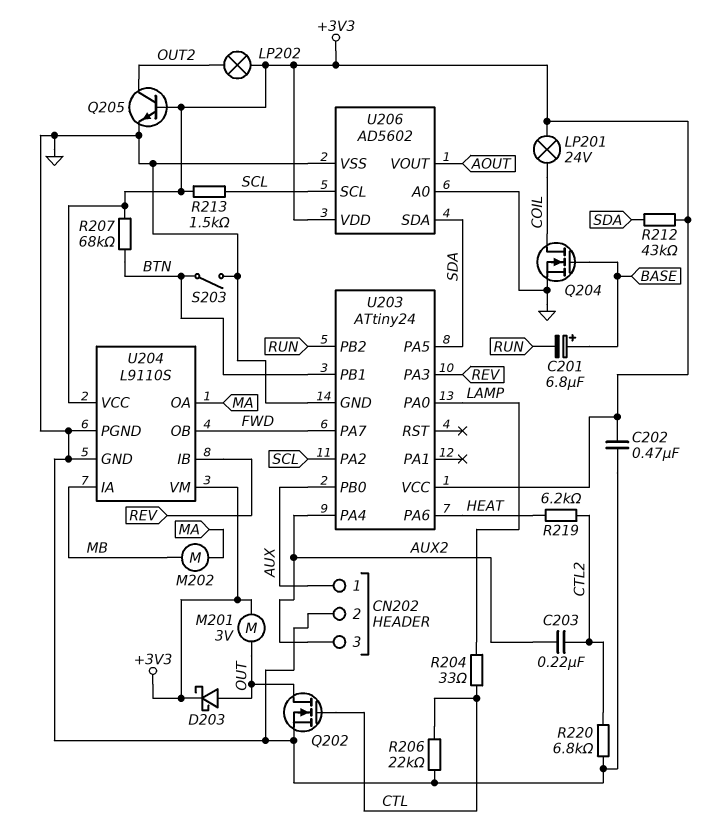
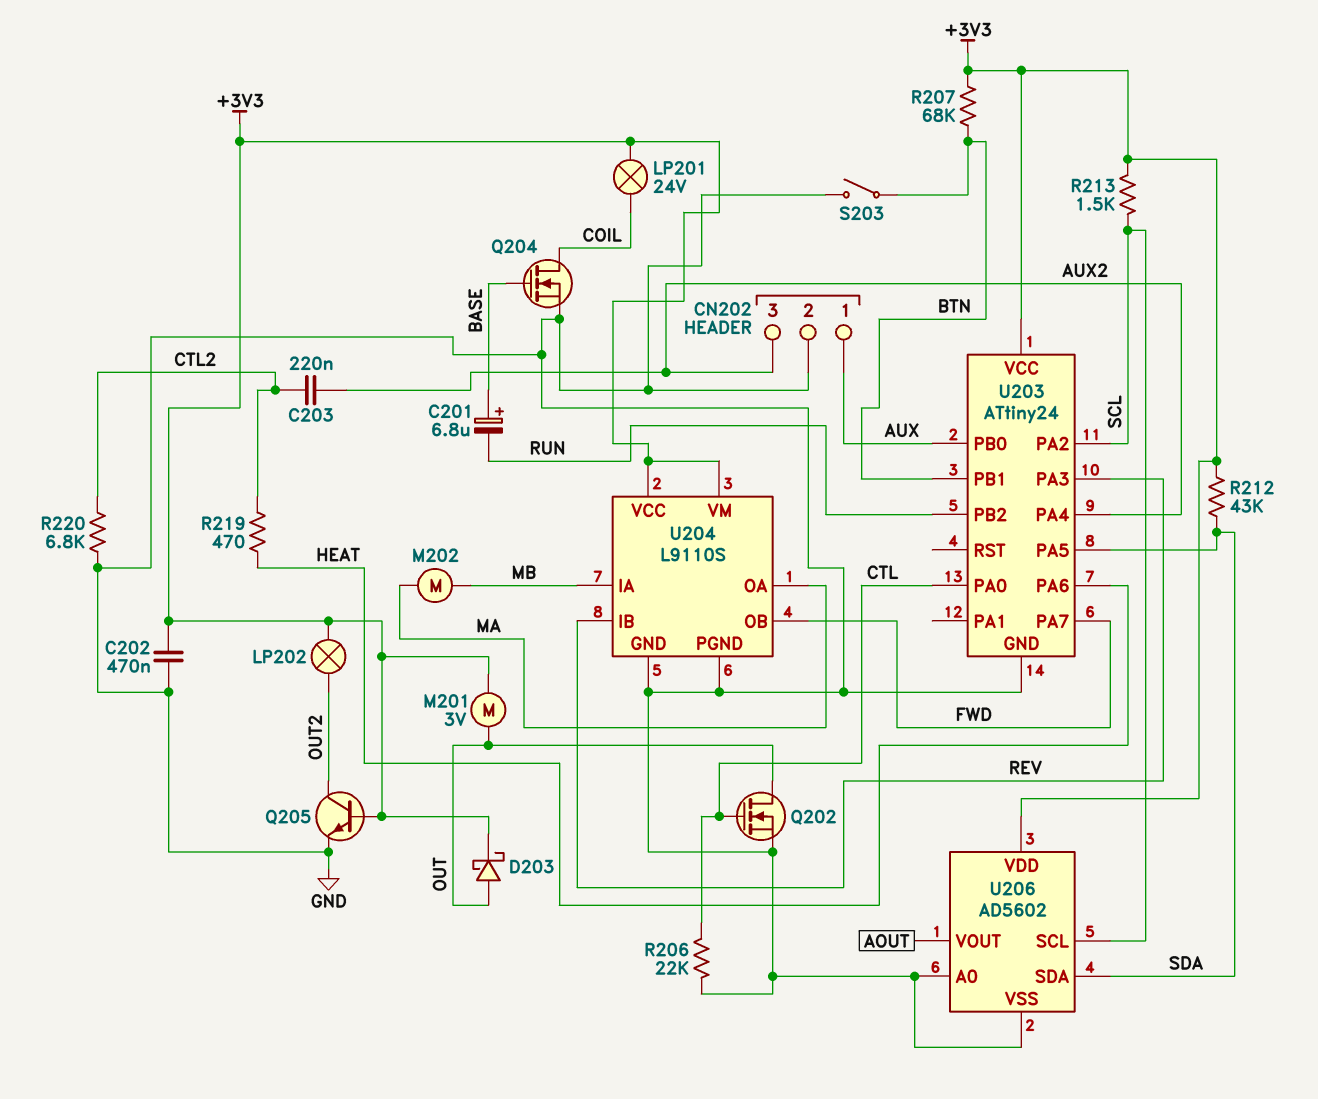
R204: 33 (CTL, LAMP) -> none
R219: 6.2k (CTL2, HEAT) -> 470 (CTL2, HEAT)
U203 pin PA0: LAMP -> CTL

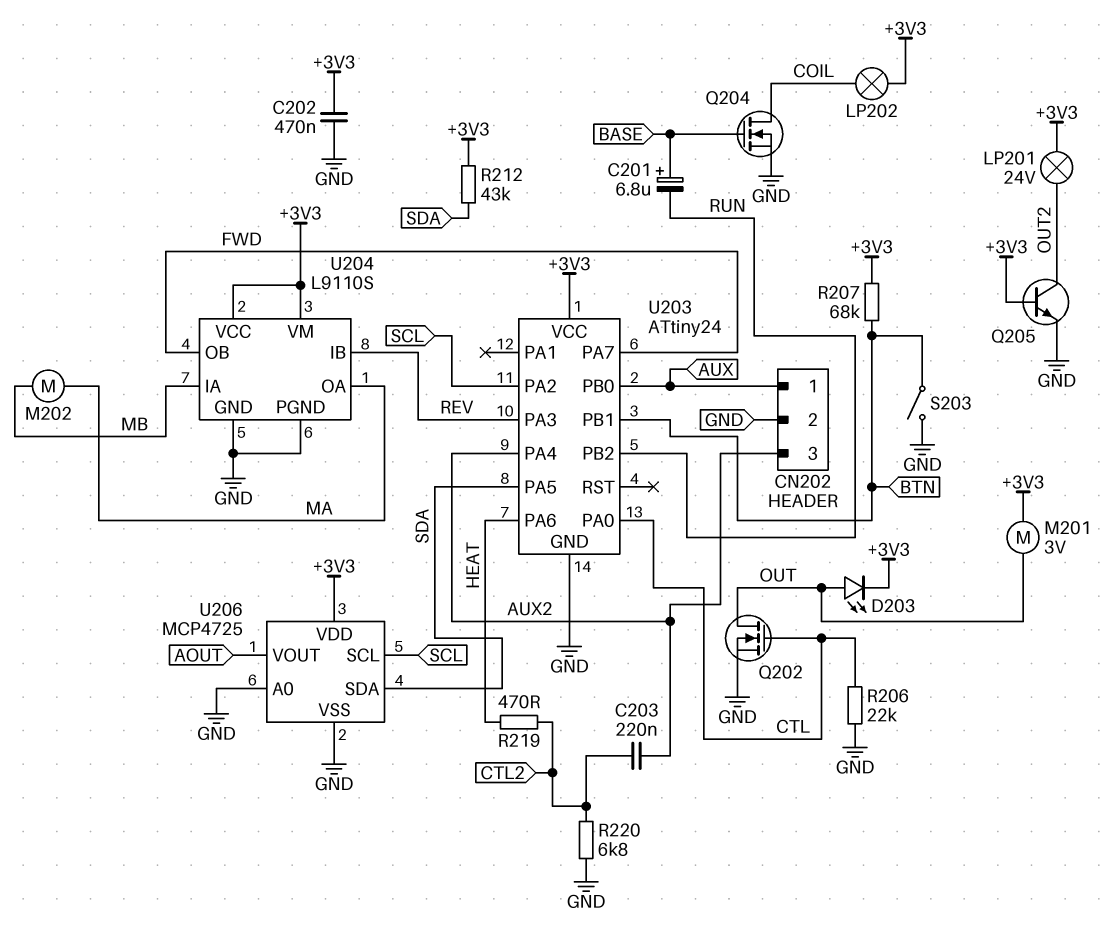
D203: schottky (A OUT, K +3V3) -> LED (A OUT, K +3V3)
LP201: lamp 24V (+3V3, COIL) -> lamp 24V (+3V3, OUT2)
LP202: lamp (+3V3, OUT2) -> lamp (+3V3, COIL)
R213: 1.5k (+3V3, SCL) -> none
U206: AD5602 -> MCP4725

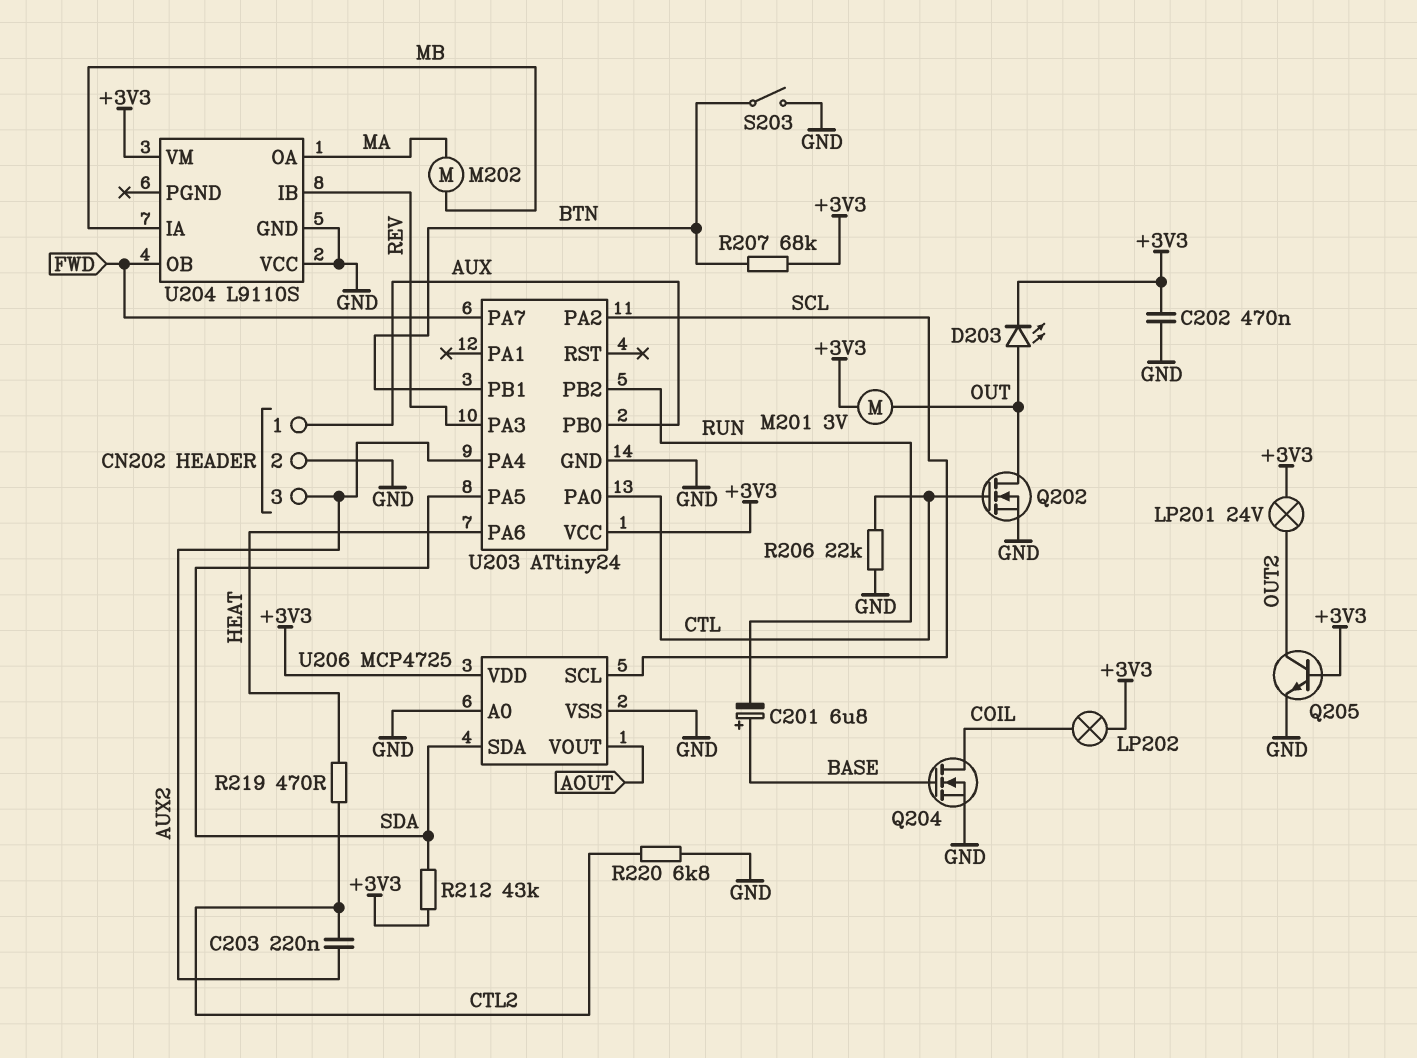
U204 pin PGND: GND -> none
U204 pin VCC: +3V3 -> GND

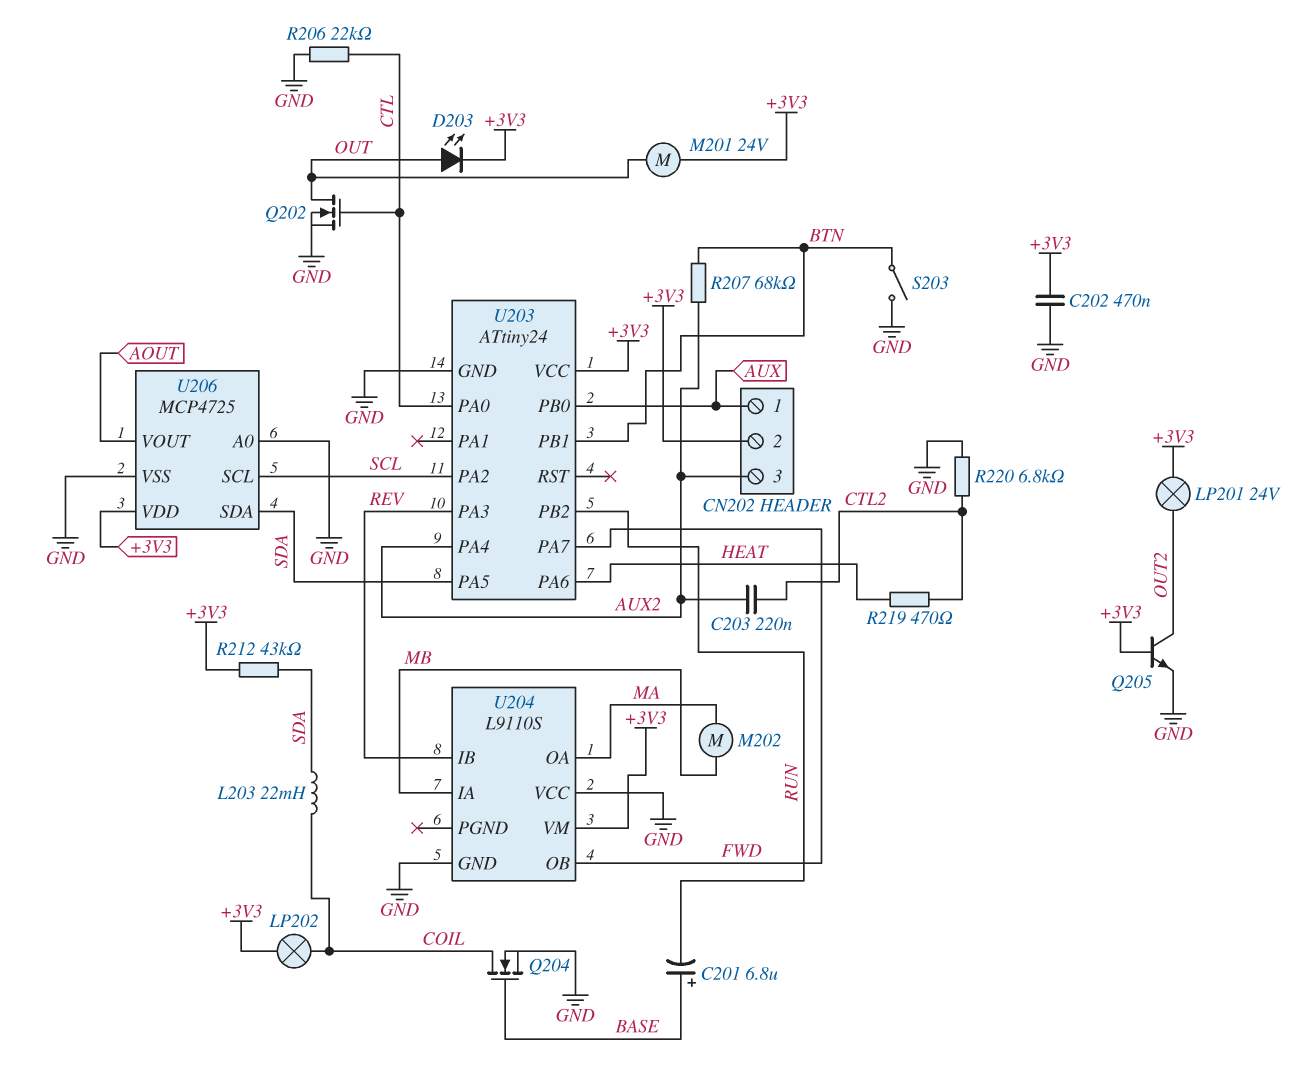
CN202 pin 2: GND -> +3V3
L203: none -> 22mH (COIL, SDA)
M201: motor 3V (+3V3, OUT) -> motor 24V (+3V3, OUT)
R207: 68k (+3V3, BTN) -> 68k (AUX2, BTN)

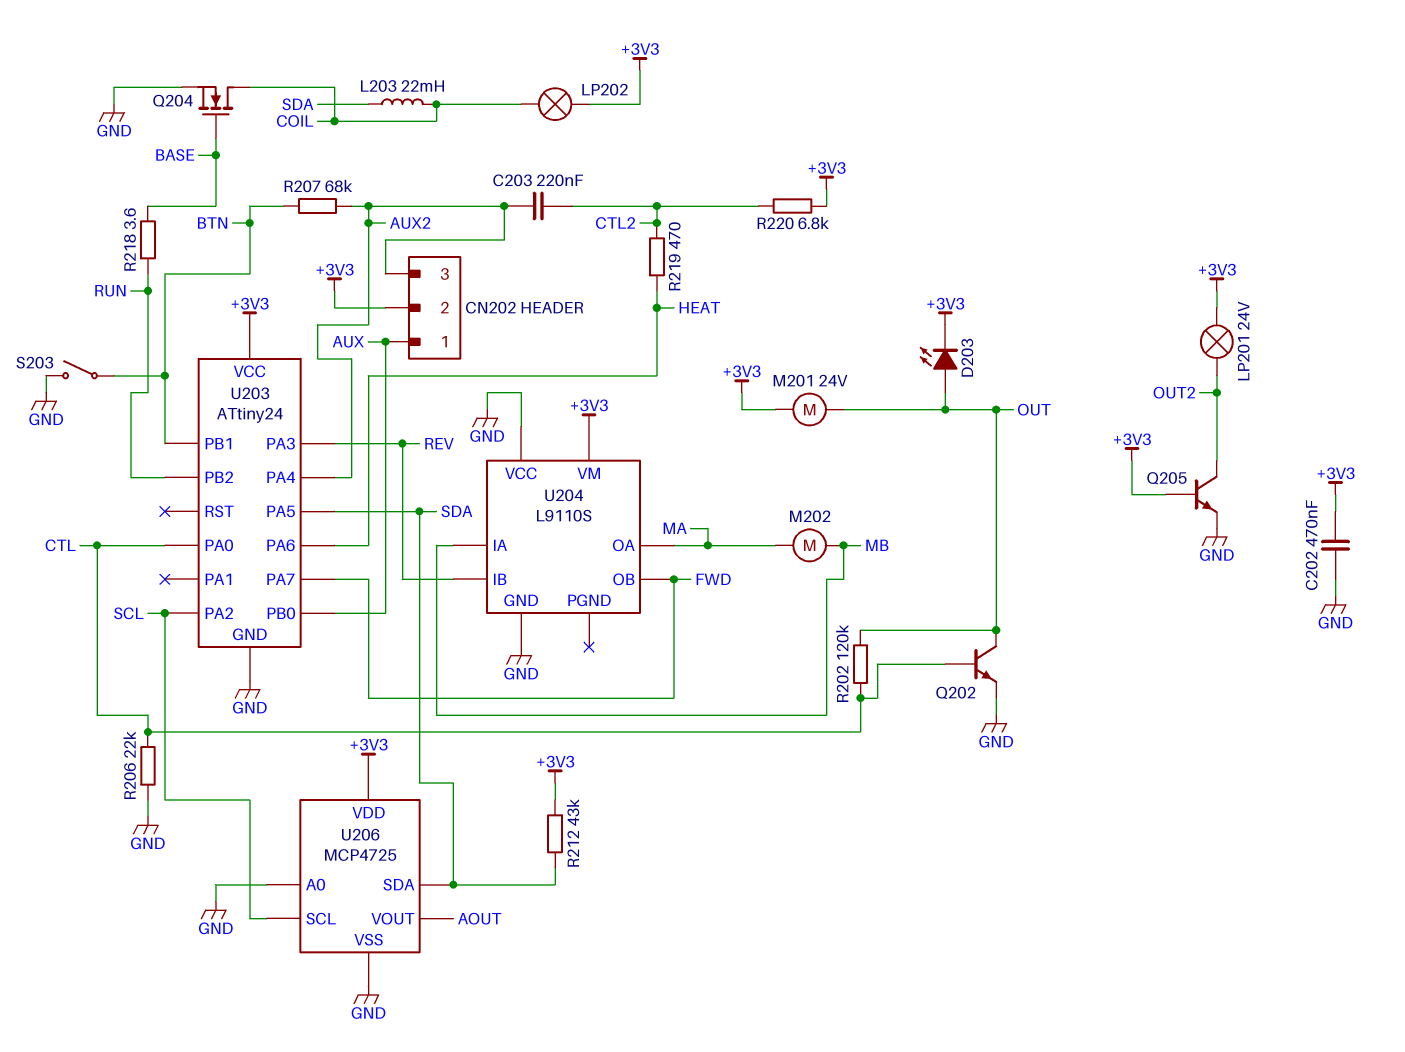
C201: 6.8uF (plus BASE, minus RUN) -> none
Q202: NMOS (G CTL, D OUT, S GND) -> NPN (B CTL, C OUT, E GND)
R202: none -> 120k (CTL, OUT)
R218: none -> 3.6 (BASE, RUN)
R220: 6.8k (CTL2, GND) -> 6.8k (+3V3, CTL2)

